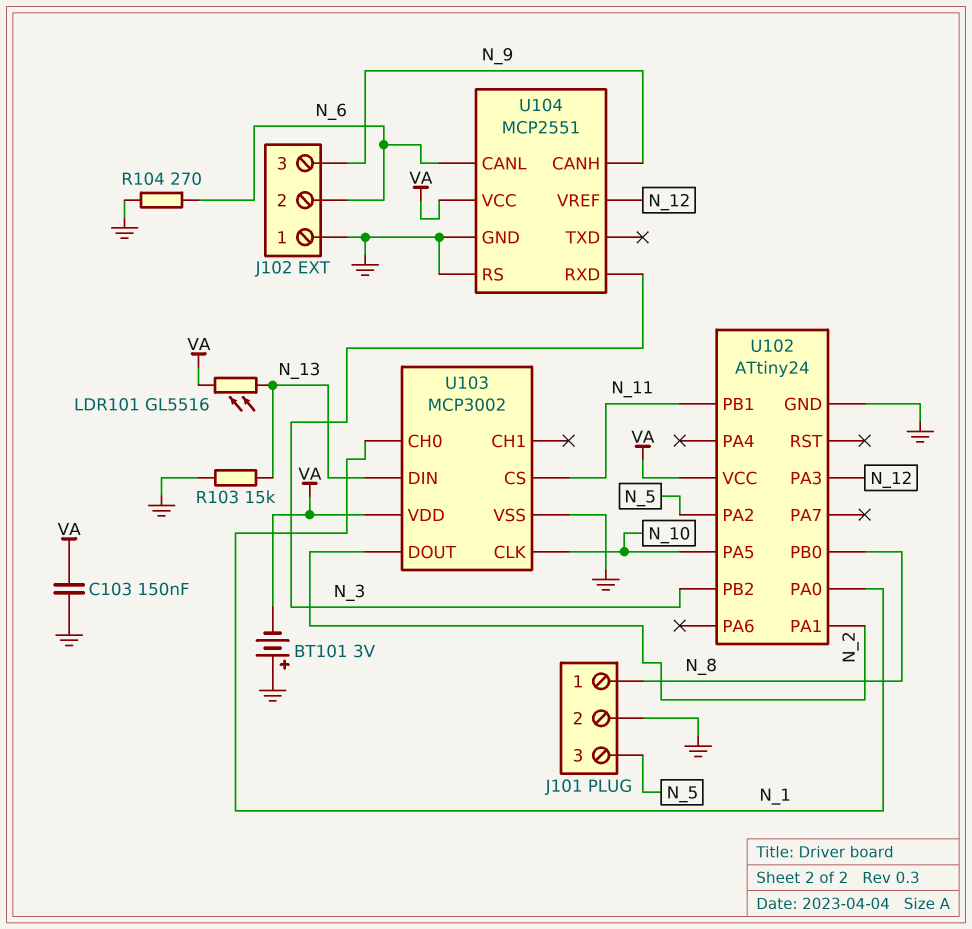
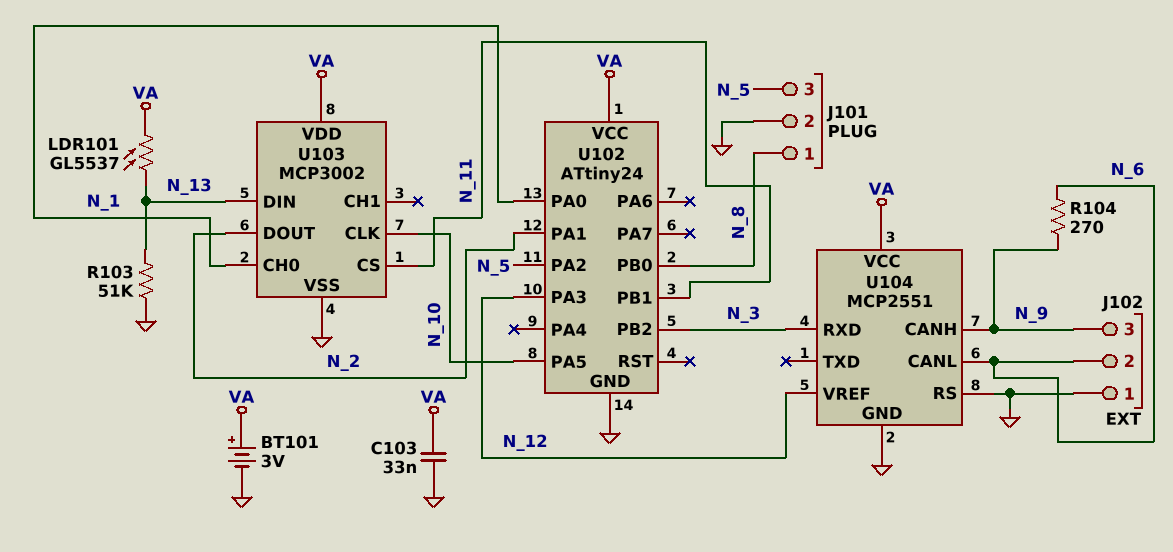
BT101: 3V (plus GND, minus VA) -> 3V (plus VA, minus GND)
C103: 150nF (GND, VA) -> 33nF (GND, VA)
LDR101: GL5516 (N_13, VA) -> GL5537 (N_13, VA)
R103: 15k (GND, N_13) -> 51k (GND, N_13)
R104: 270 (GND, N_6) -> 270 (N_6, N_9)

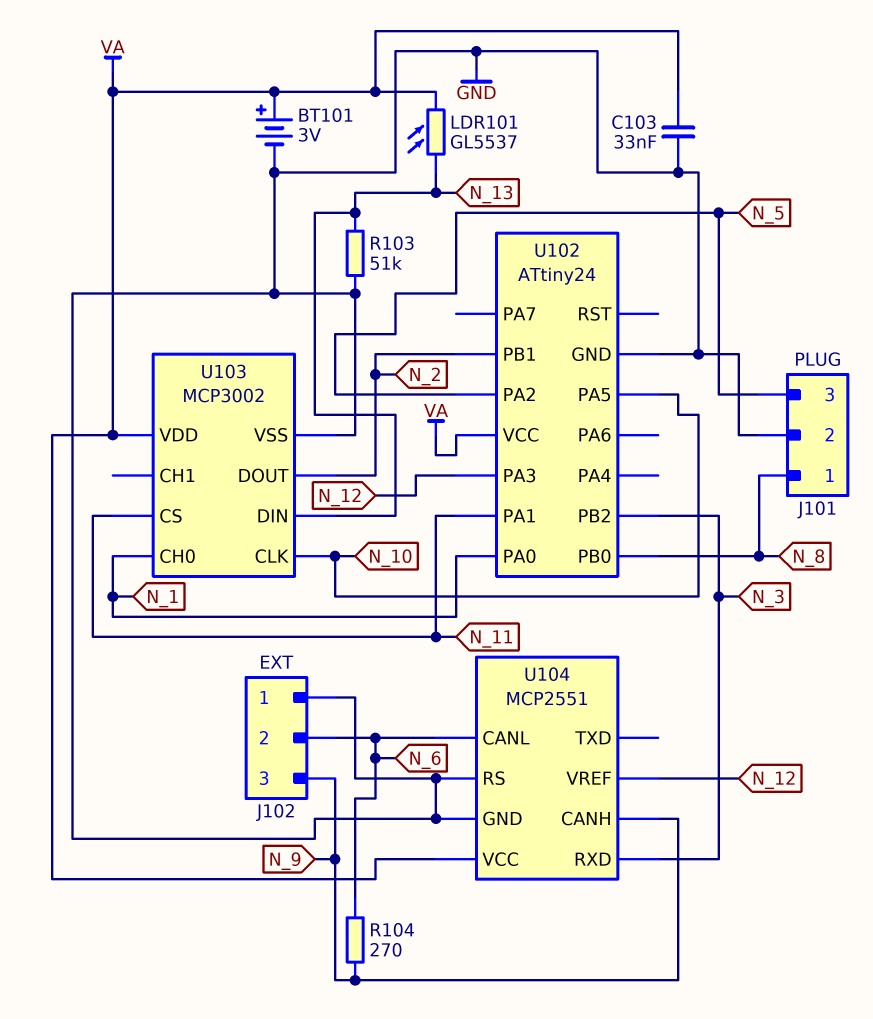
U102 pin PA1: N_2 -> N_11
U102 pin PB1: N_11 -> N_2

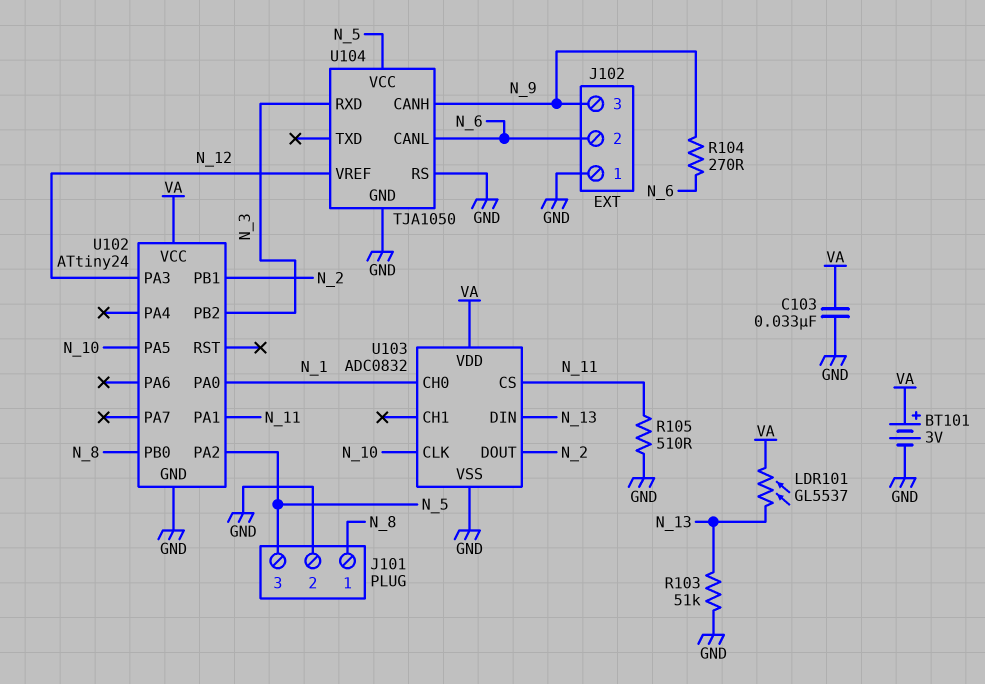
R105: none -> 510 (GND, N_11)
U103: MCP3002 -> ADC0832
U104: MCP2551 -> TJA1050
U104 pin VCC: VA -> N_5

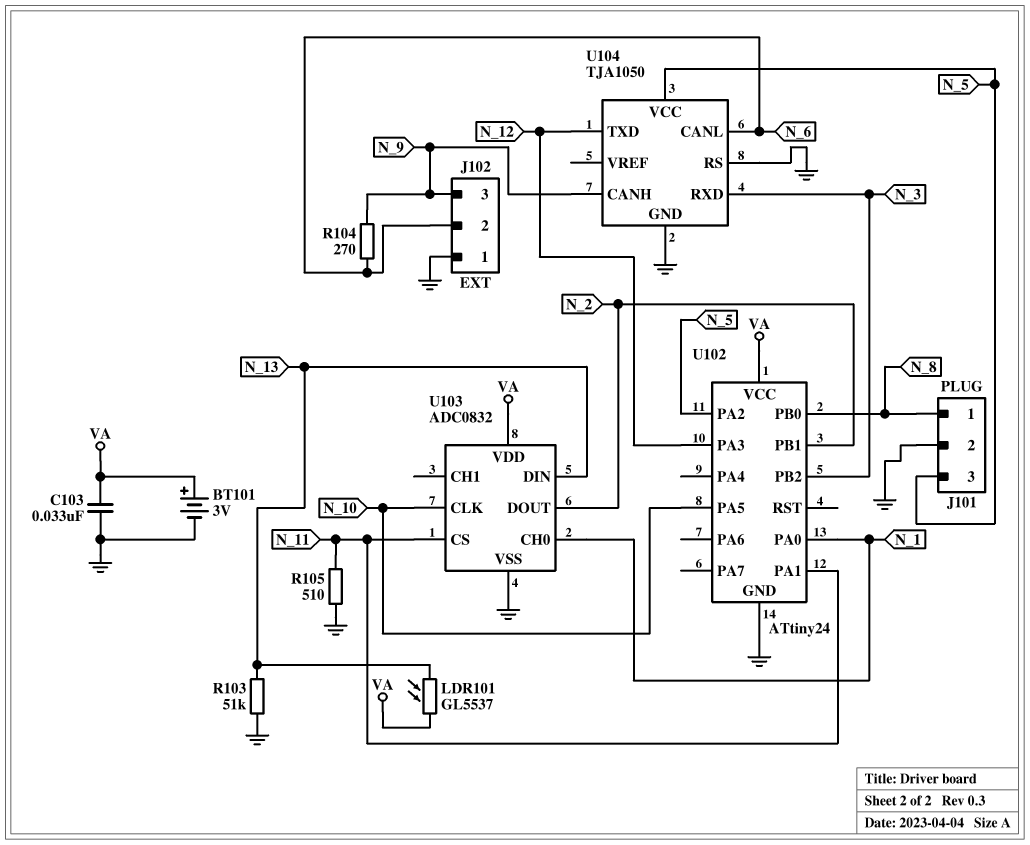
U104 pin TXD: none -> N_12
U104 pin VREF: N_12 -> none

